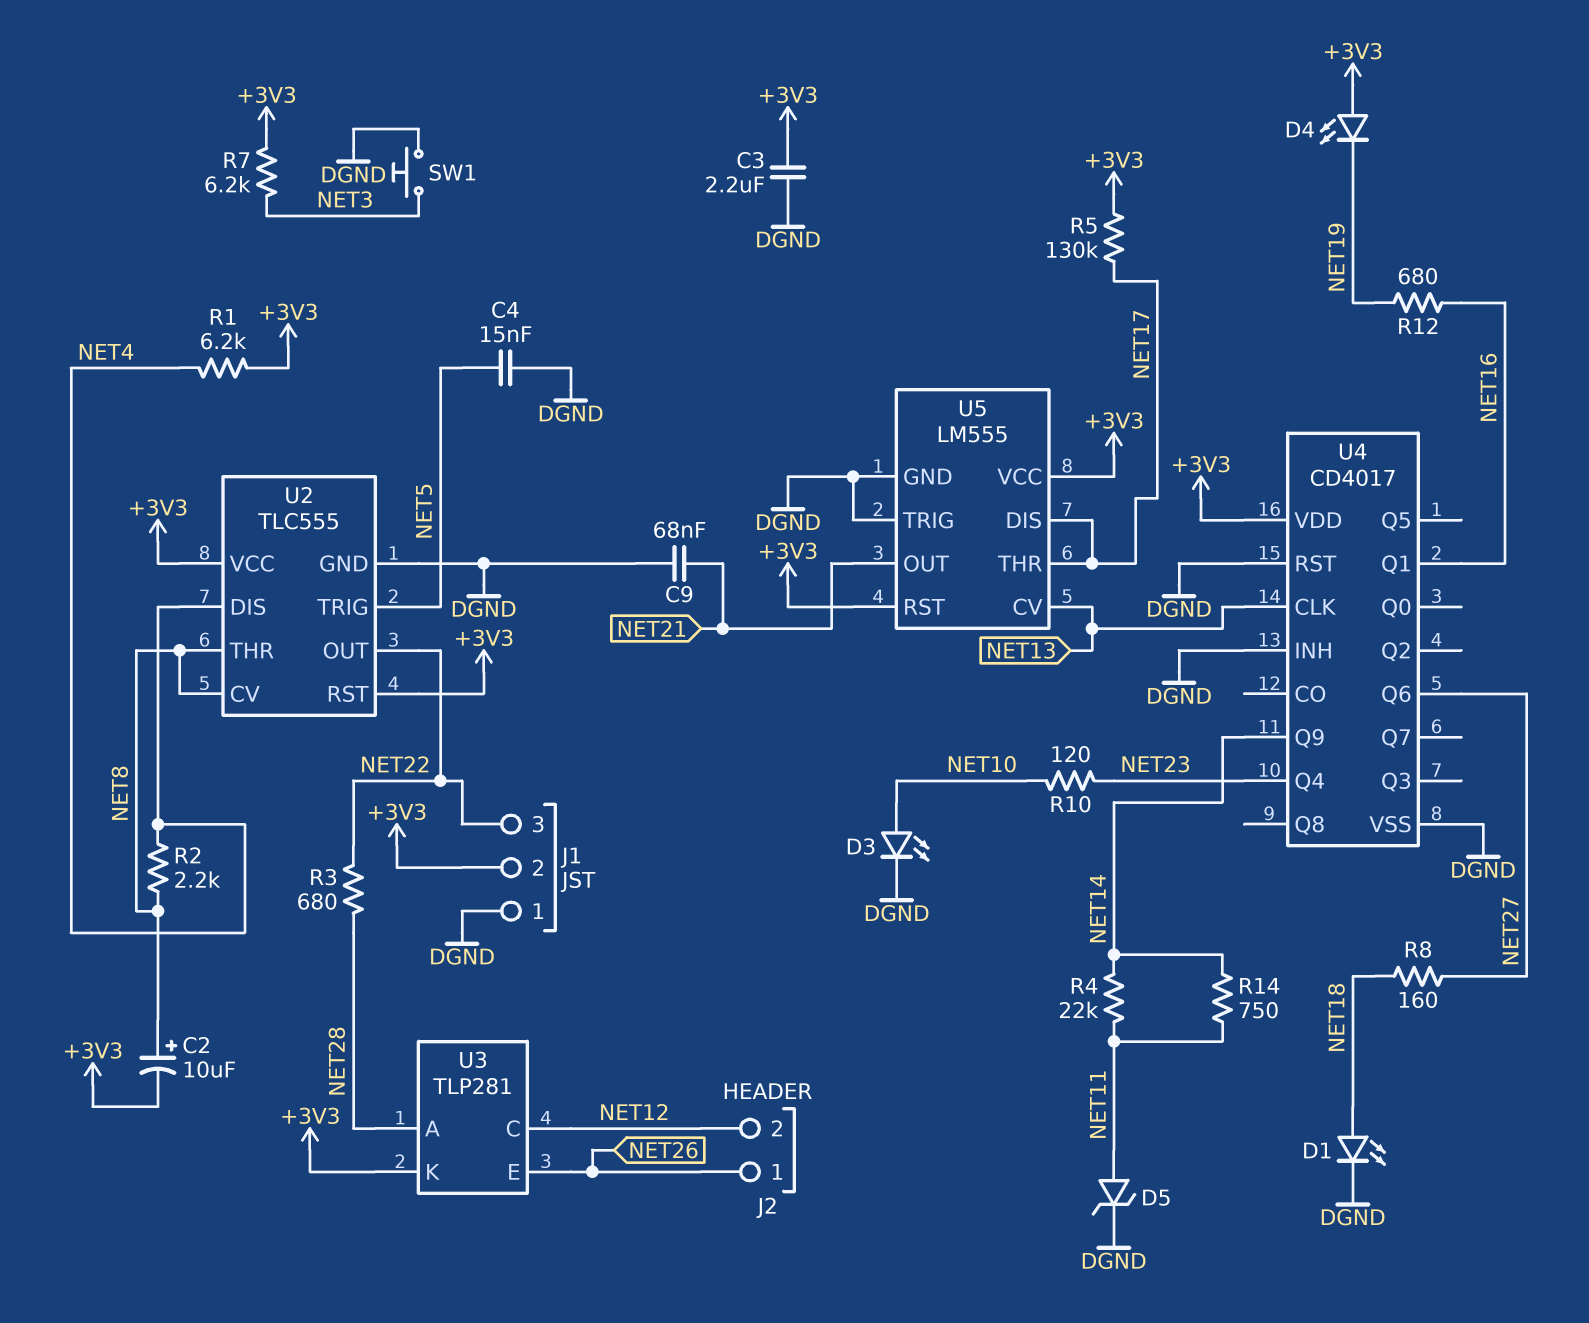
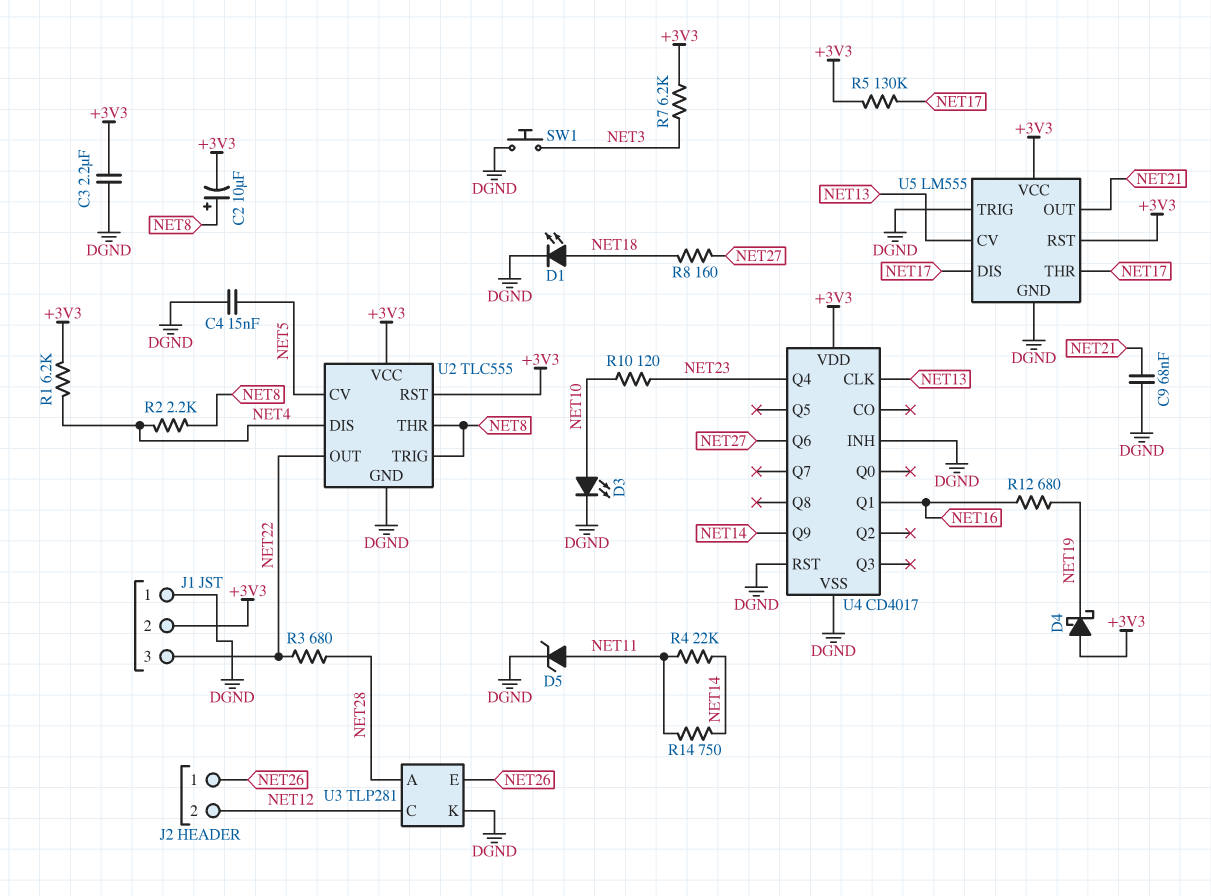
D4: LED (A +3V3, K NET19) -> schottky (A +3V3, K NET19)
U2 pin CV: NET8 -> NET5
U2 pin TRIG: NET5 -> NET8
U3 pin K: +3V3 -> DGND

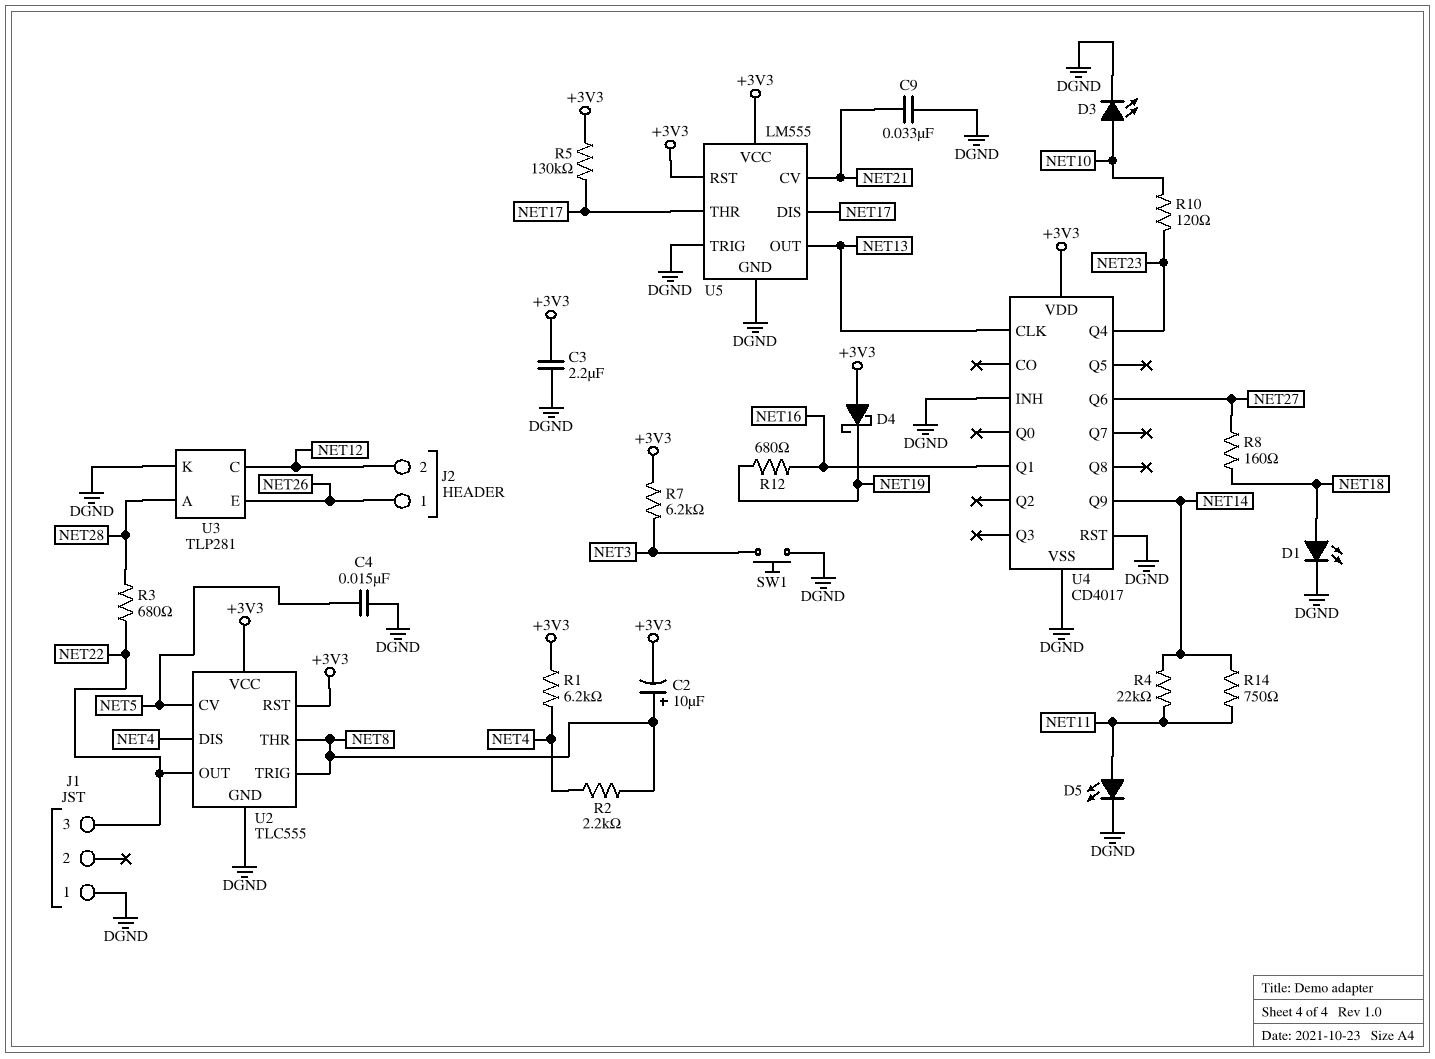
C9: 68nF (DGND, NET21) -> 33nF (DGND, NET21)
D5: zener (A NET11, K DGND) -> LED (A NET11, K DGND)
J1 pin 2: +3V3 -> none
U5 pin CV: NET13 -> NET21
U5 pin OUT: NET21 -> NET13

